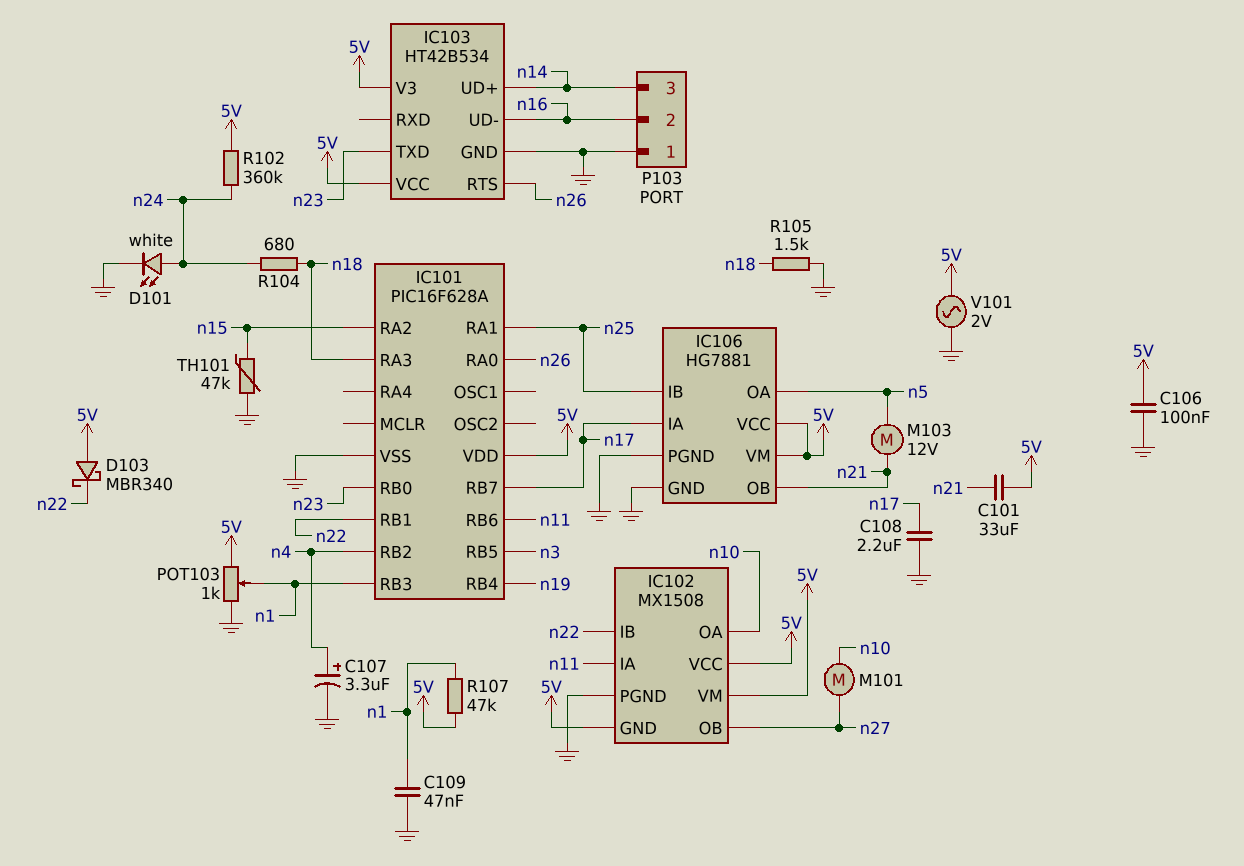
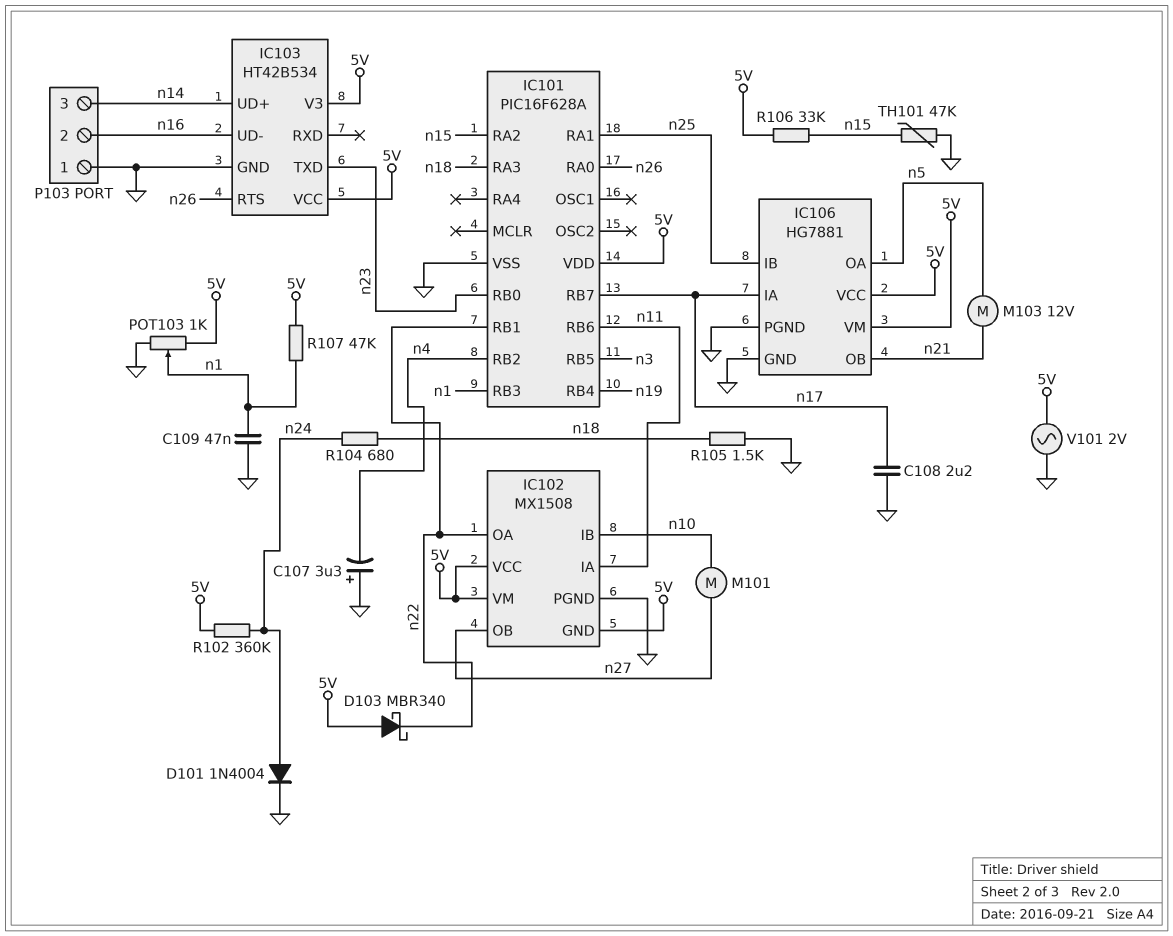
C101: 33uF (5V, n21) -> none
C106: 100nF (5V, GND) -> none
C107: 3.3uF (plus n4, minus GND) -> 3.3uF (plus GND, minus n4)
D101: LED white (A n24, K GND) -> diode 1N4004 (A n24, K GND)
IC102 pin IB: n22 -> n10
IC102 pin OA: n10 -> n22
R106: none -> 33k (5V, n15)

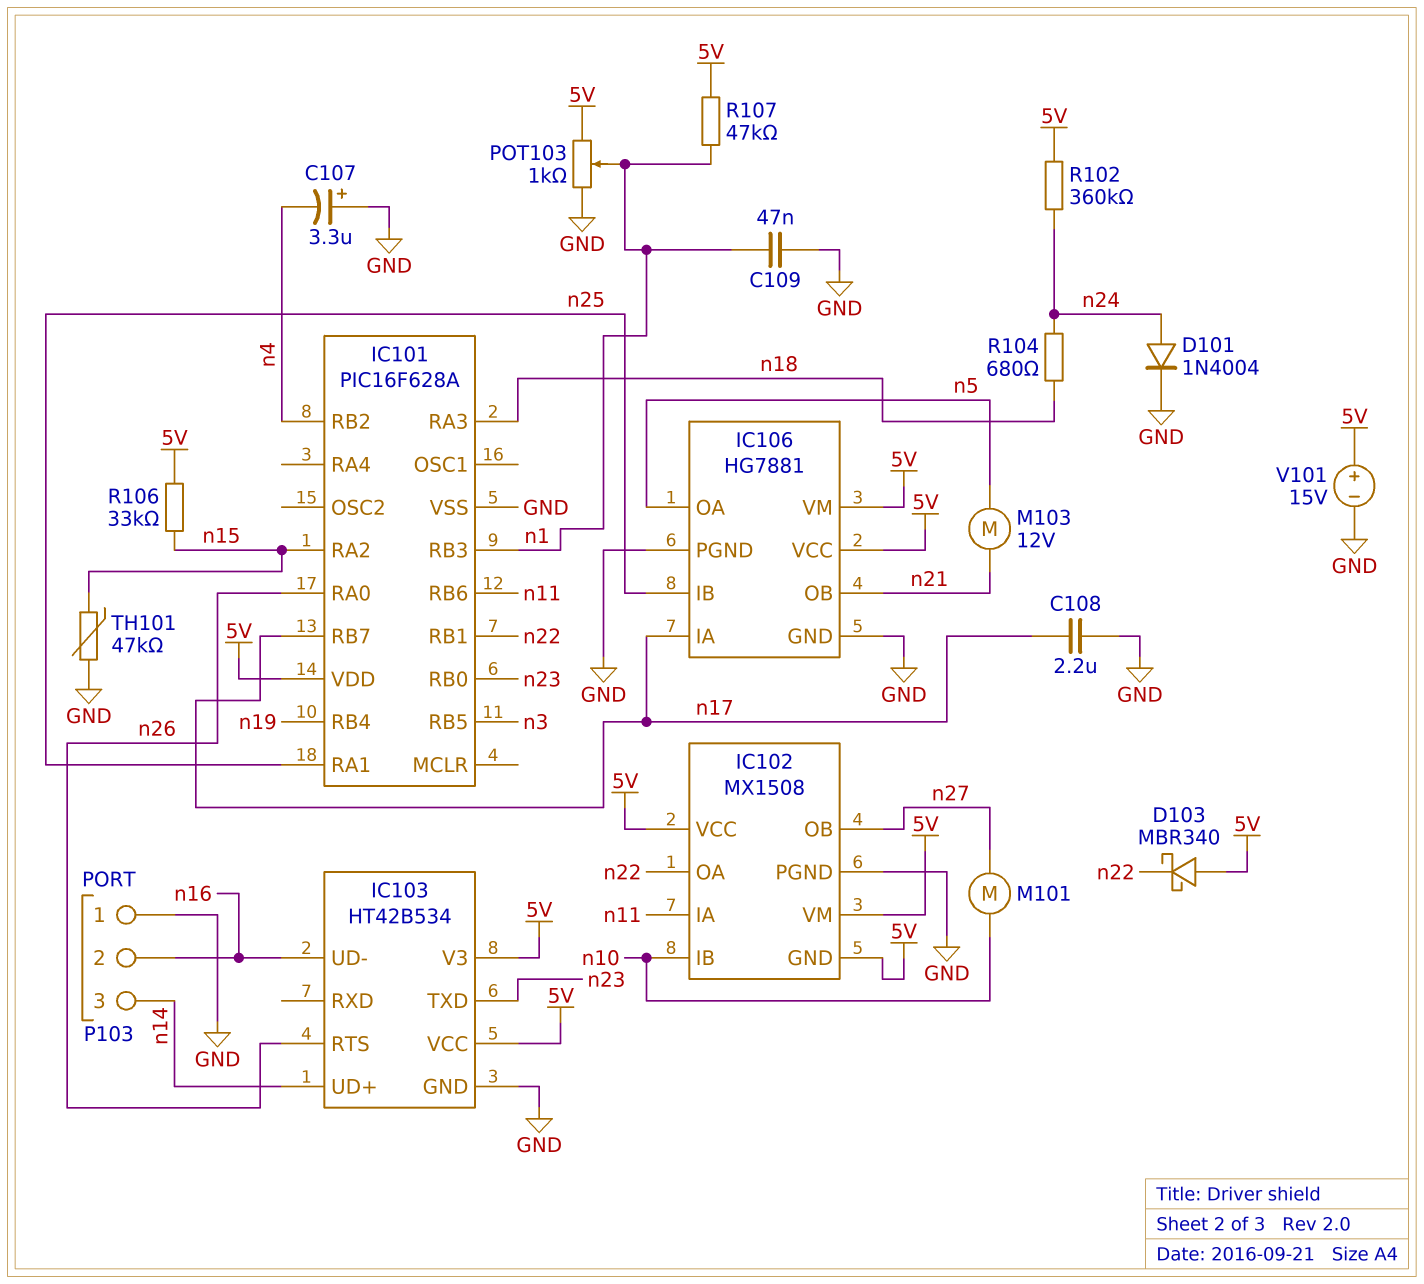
R105: 1.5k (GND, n18) -> none
V101: AC 2V (5V, GND) -> 15V (plus 5V, minus GND)

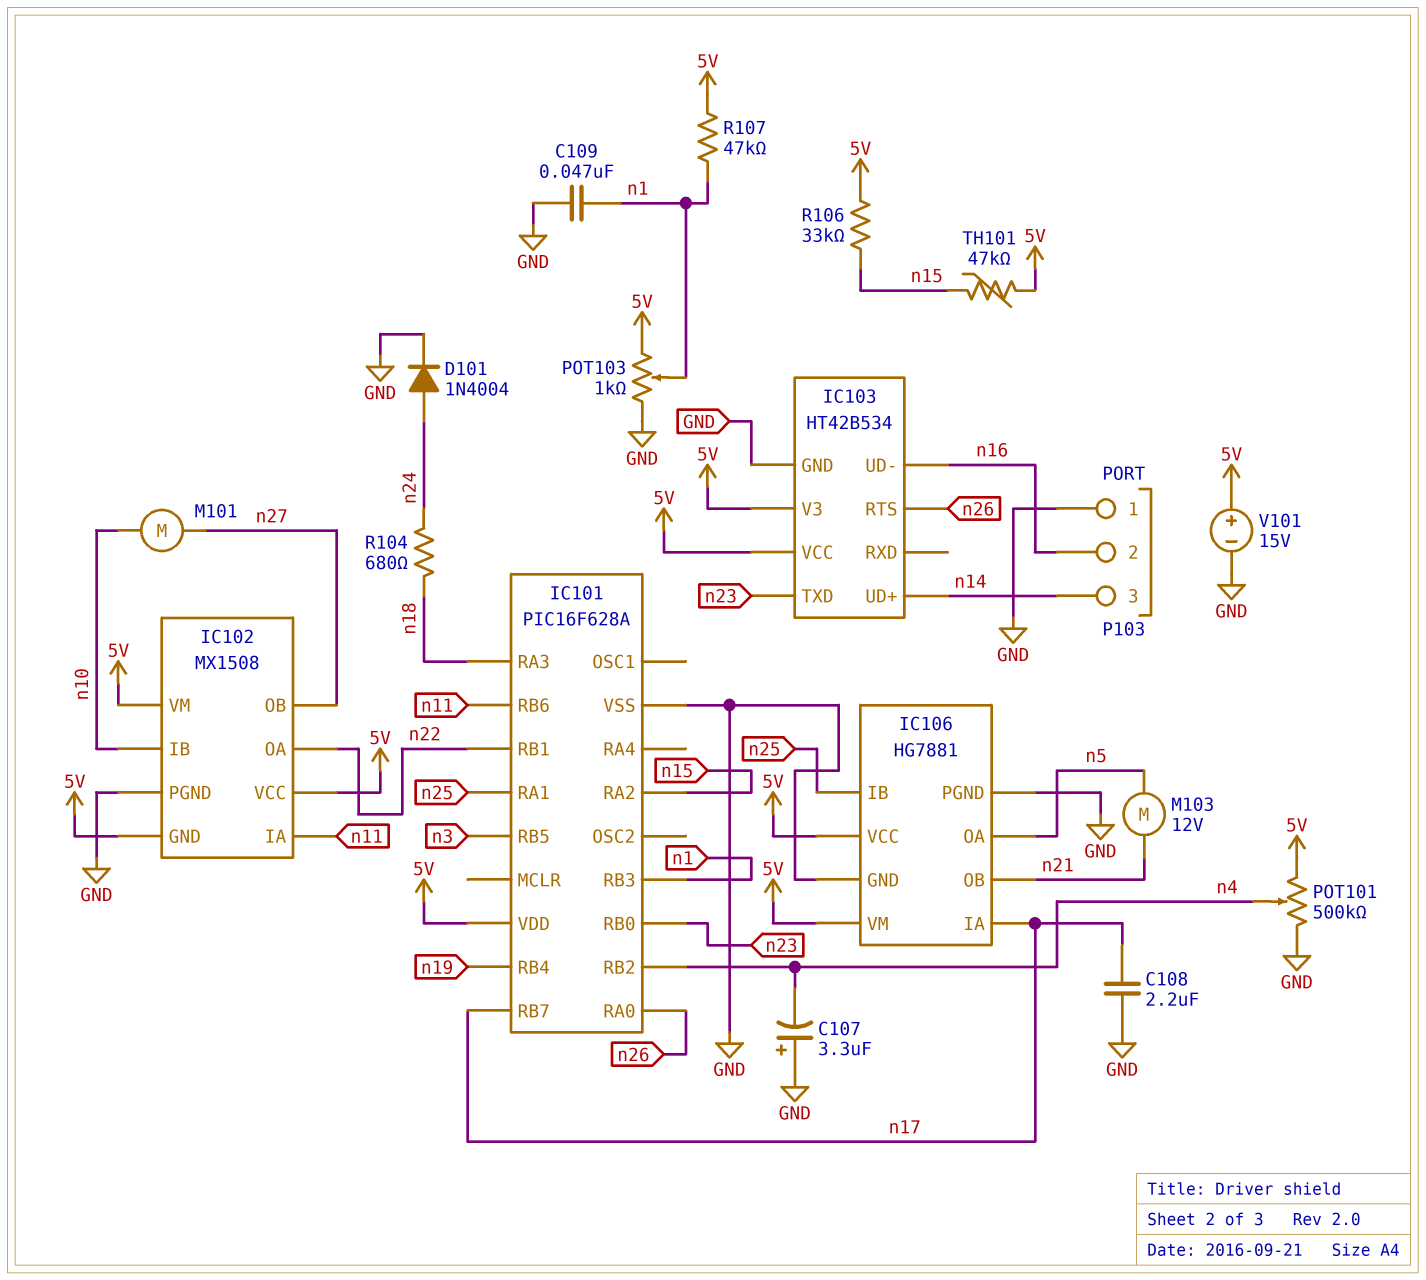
D103: schottky MBR340 (A 5V, K n22) -> none
POT101: none -> 500k (5V, GND, wiper n4)
R102: 360k (5V, n24) -> none
TH101: 47k (GND, n15) -> 47k (5V, n15)

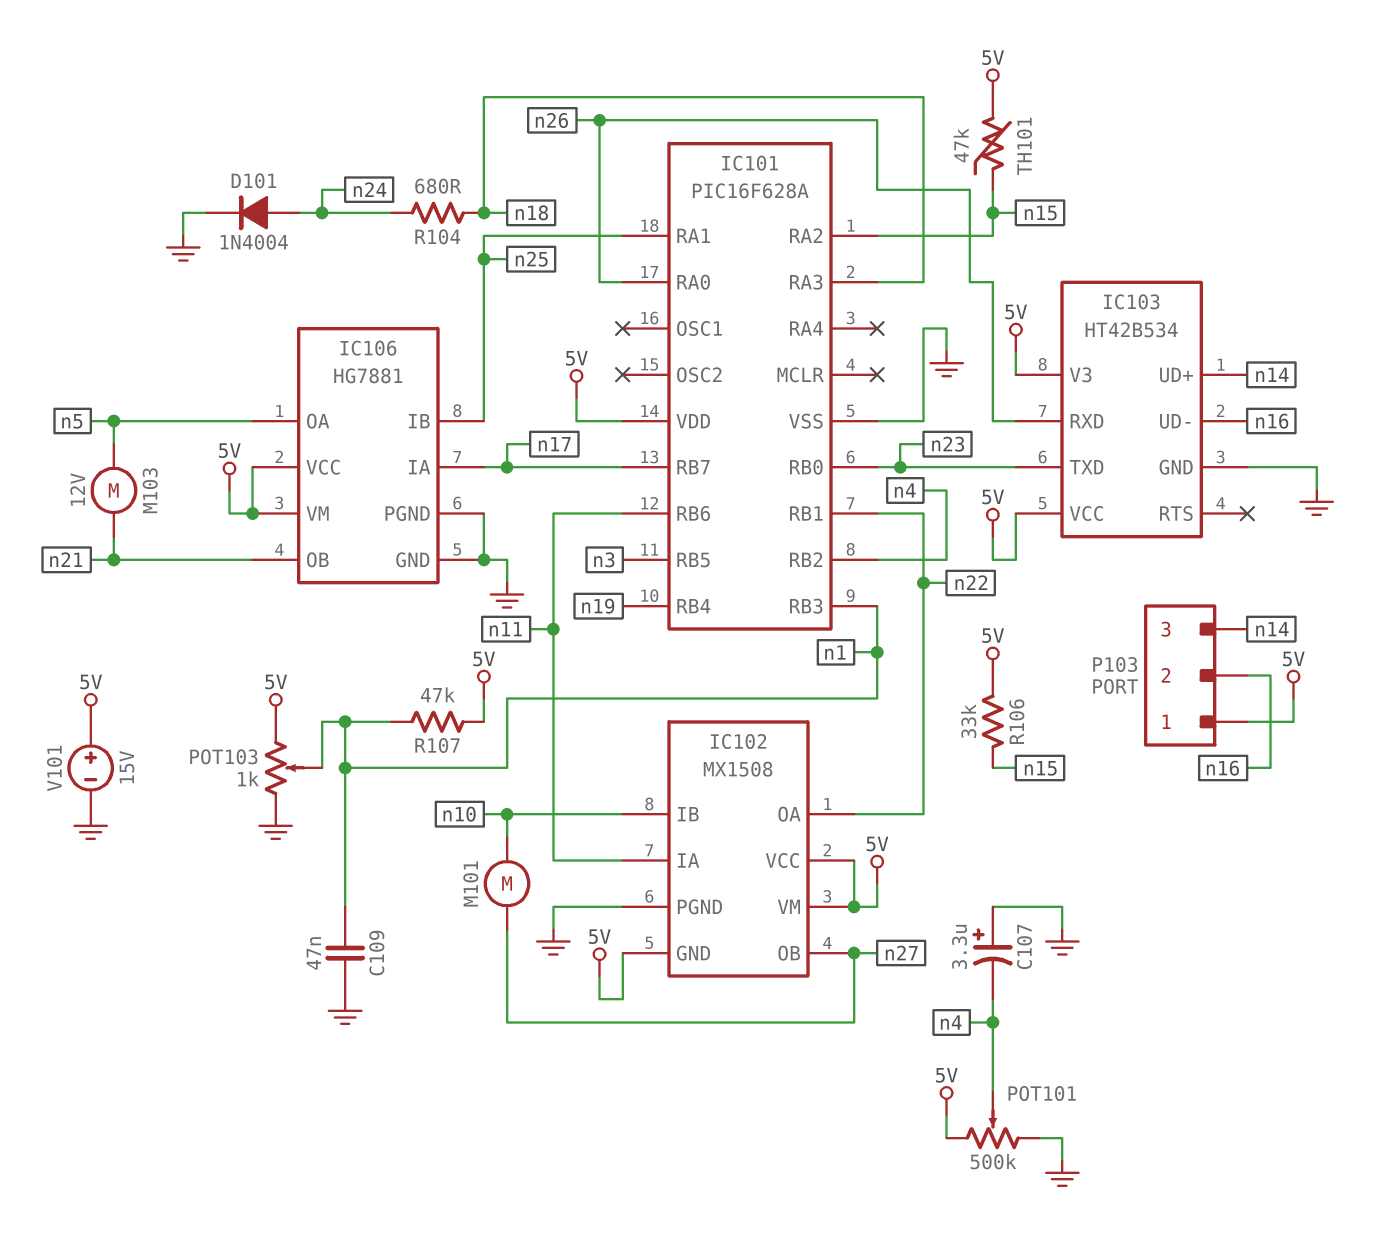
C108: 2.2uF (GND, n17) -> none
IC103 pin RTS: n26 -> none
IC103 pin RXD: none -> n26
P103 pin 1: GND -> 5V

